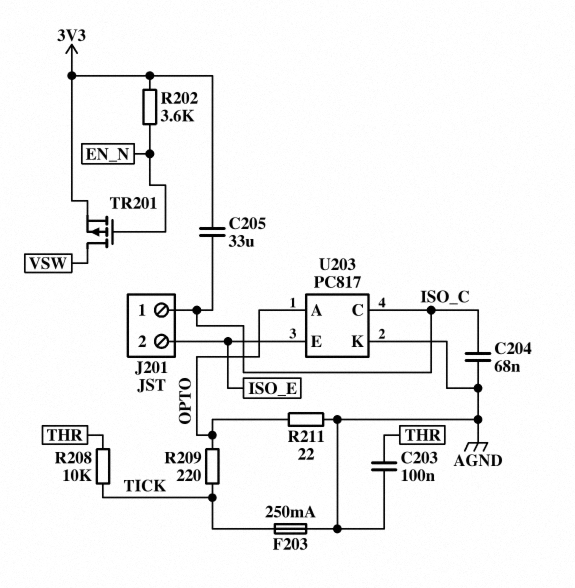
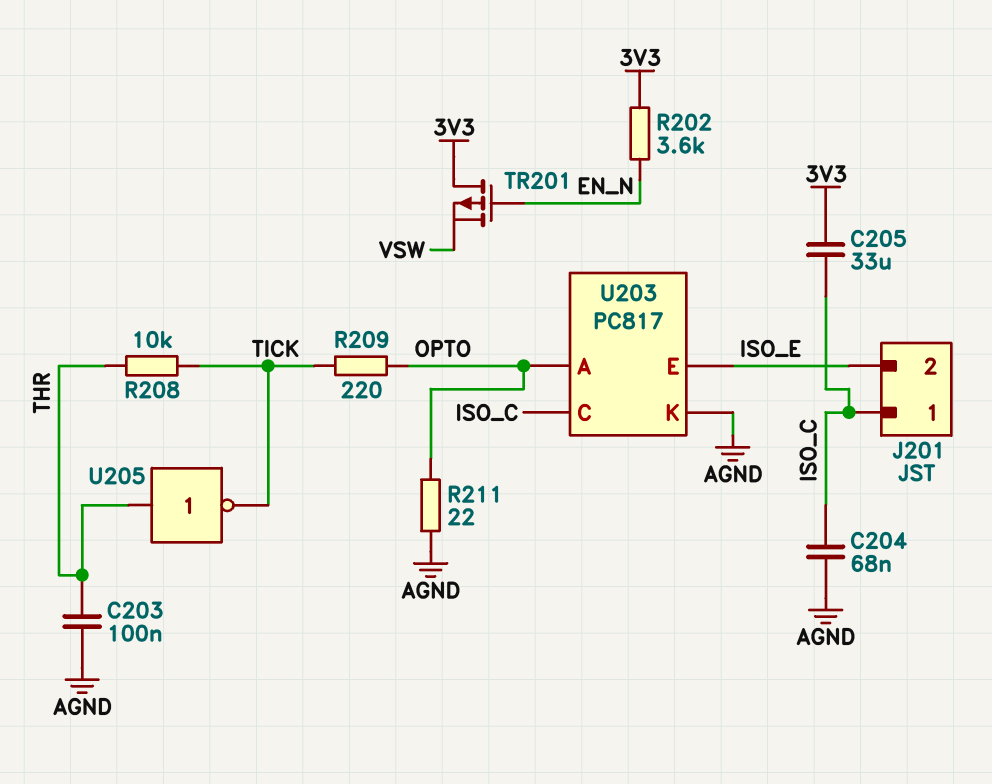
F203: 250mA (AGND, TICK) -> none
TR201: PMOS (G EN_N, D VSW, S 3V3) -> PMOS (G EN_N, D 3V3, S VSW)
U205: none -> NOT (in THR, out TICK)

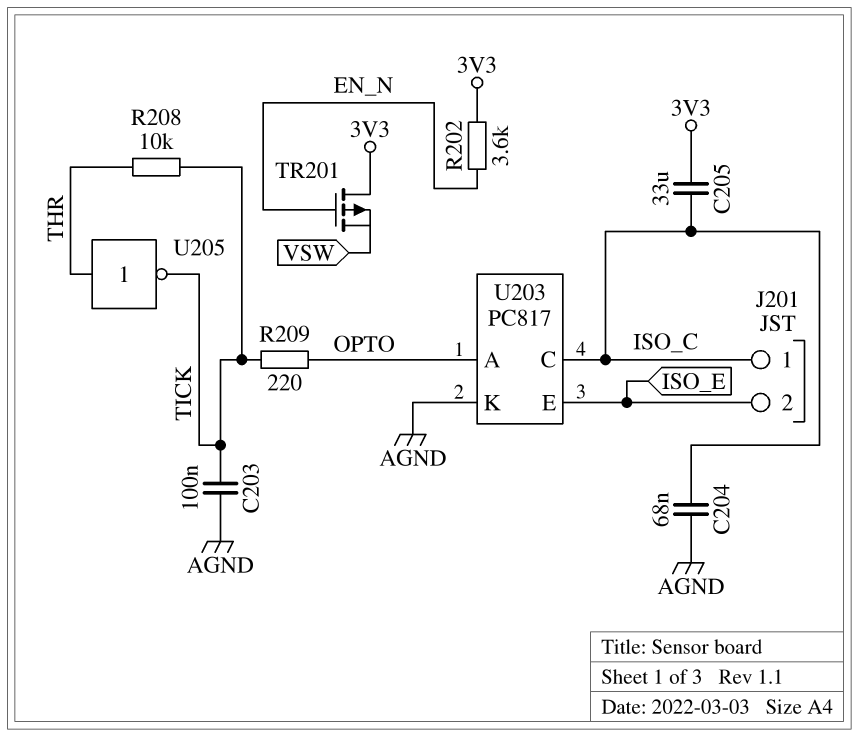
C203: 100nF (AGND, THR) -> 100nF (AGND, TICK)
R211: 22 (AGND, OPTO) -> none

